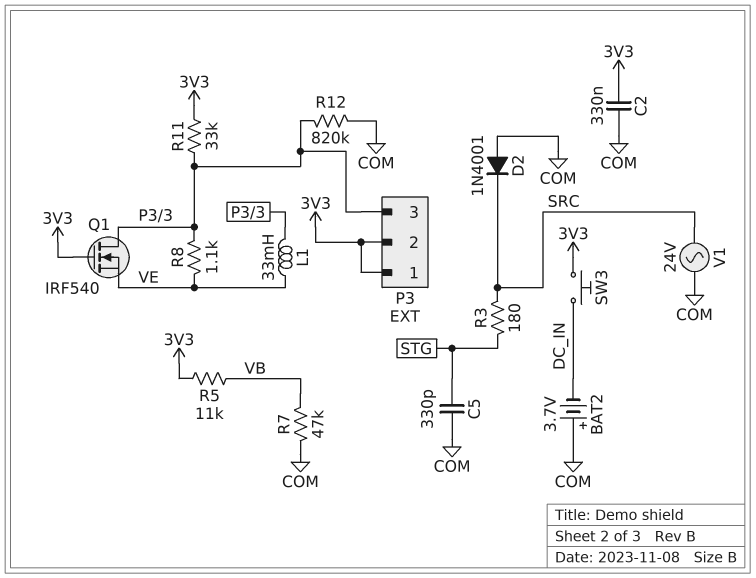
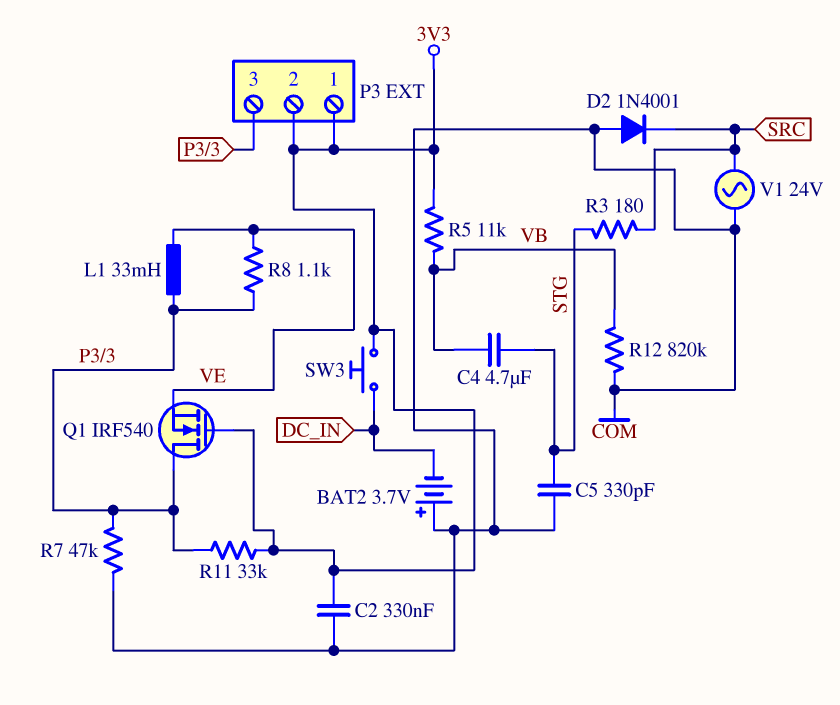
C4: none -> 4.7uF (STG, VB)
R7: 47k (COM, VB) -> 47k (COM, P3/3)
R12: 820k (COM, P3/3) -> 820k (COM, VB)

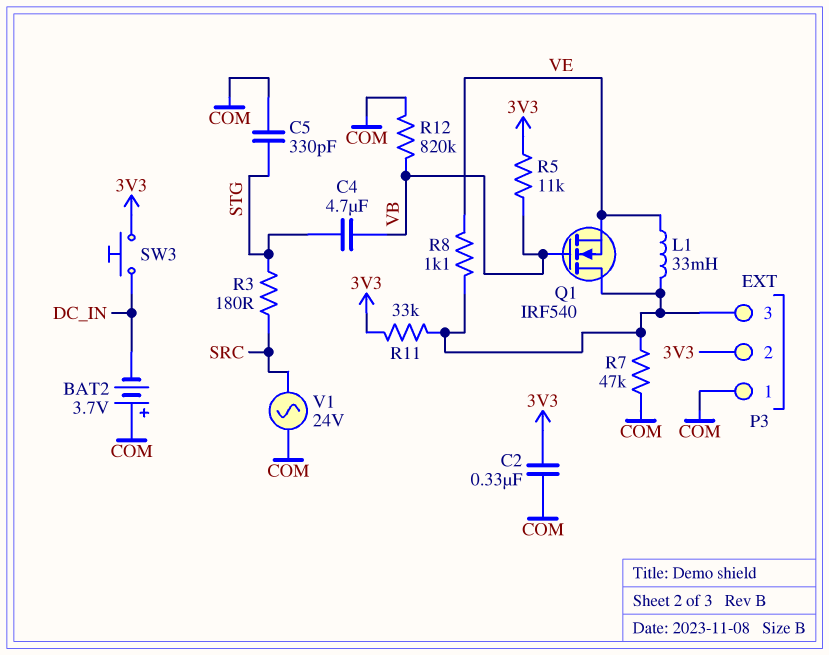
D2: diode 1N4001 (A COM, K SRC) -> none
P3 pin 1: 3V3 -> COM
Q1: NMOS IRF540 (G 3V3, D P3/3, S VE) -> NMOS IRF540 (G VB, D P3/3, S VE)

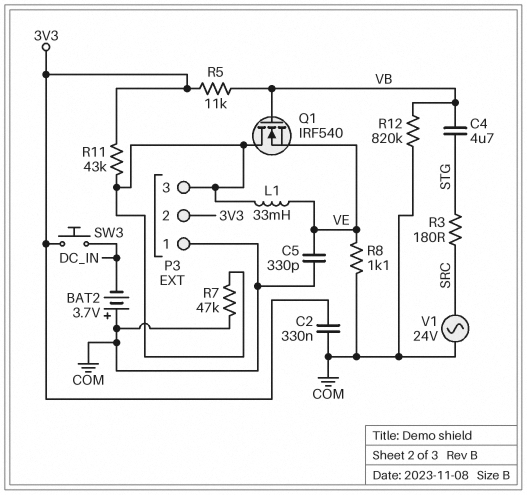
C5: 330pF (COM, STG) -> 330pF (COM, VE)
R8: 1.1k (P3/3, VE) -> 1.1k (COM, VE)
R11: 33k (3V3, P3/3) -> 43k (3V3, P3/3)

